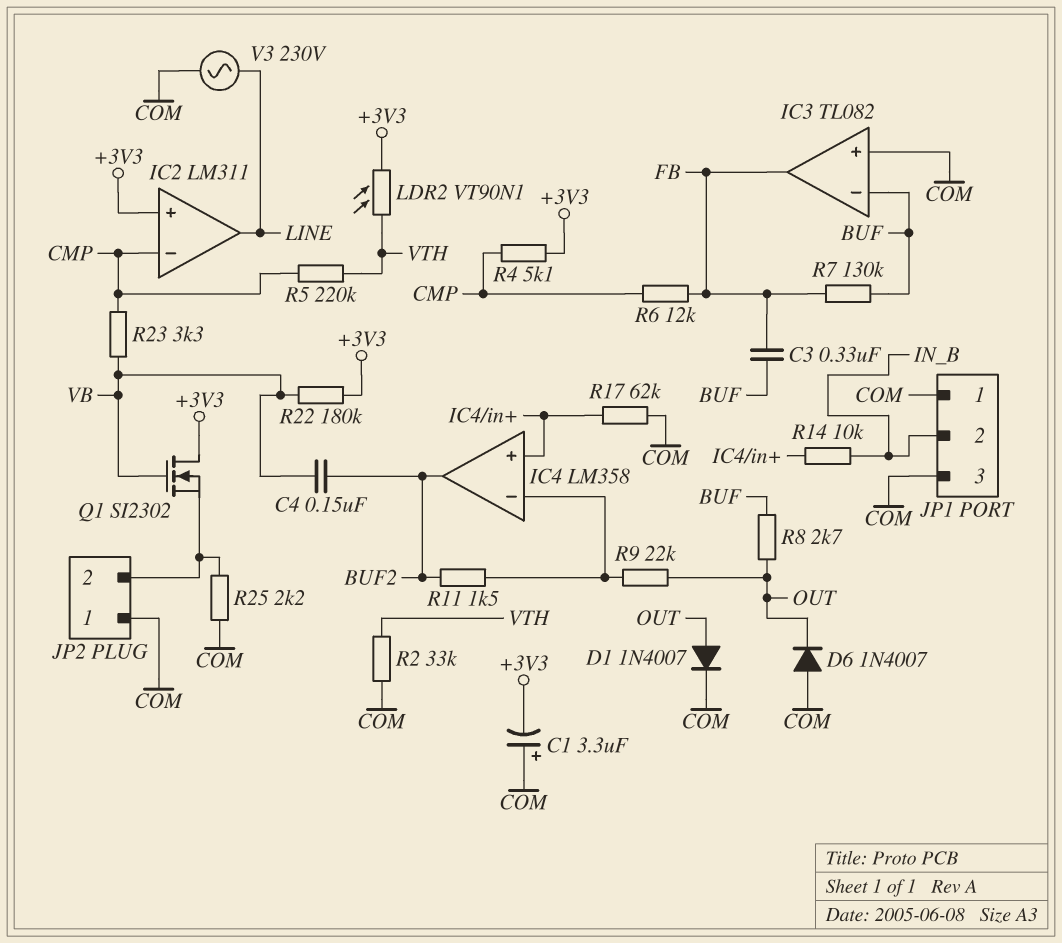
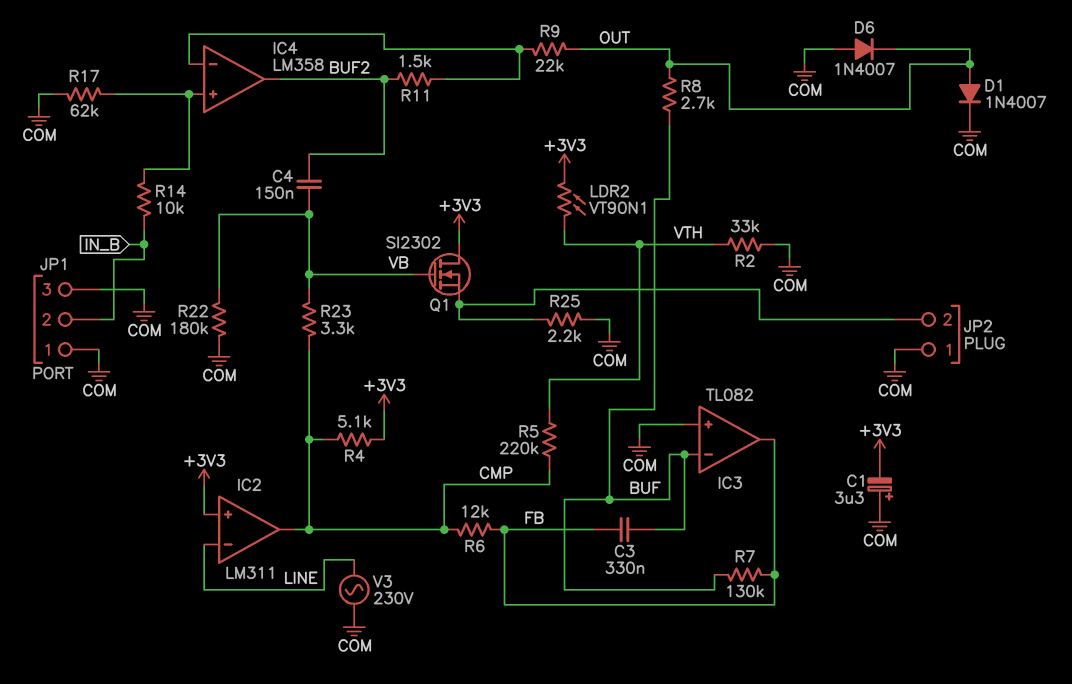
IC2 pin in-: CMP -> LINE
IC2 pin out: LINE -> CMP
R22: 180k (+3V3, VB) -> 180k (COM, VB)

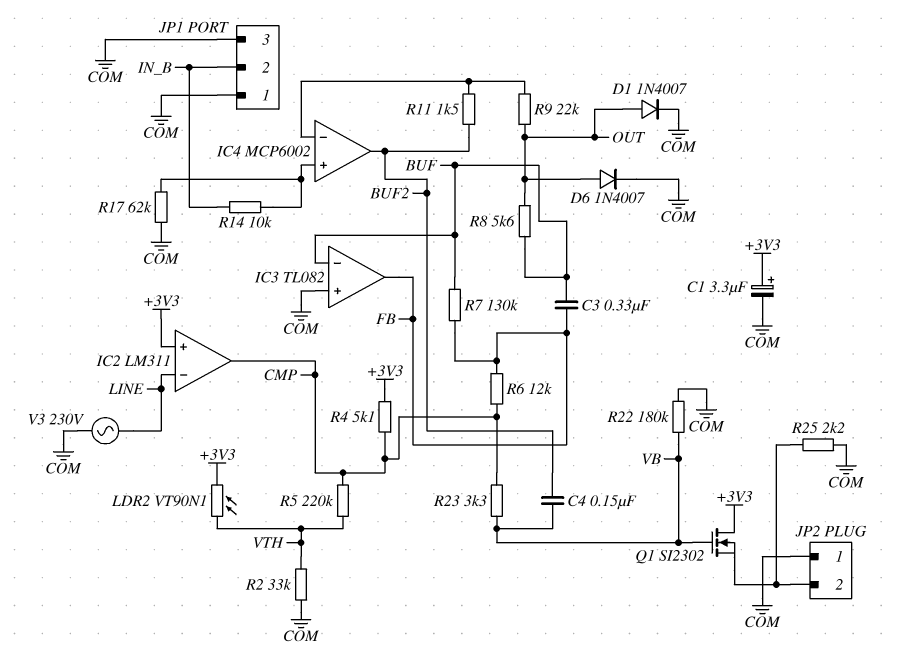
C1: 3.3uF (plus COM, minus +3V3) -> 3.3uF (plus +3V3, minus COM)
D6: diode 1N4007 (A COM, K OUT) -> diode 1N4007 (A OUT, K COM)
IC4: LM358 -> MCP6002
R8: 2.7k (BUF, OUT) -> 5.6k (BUF, OUT)

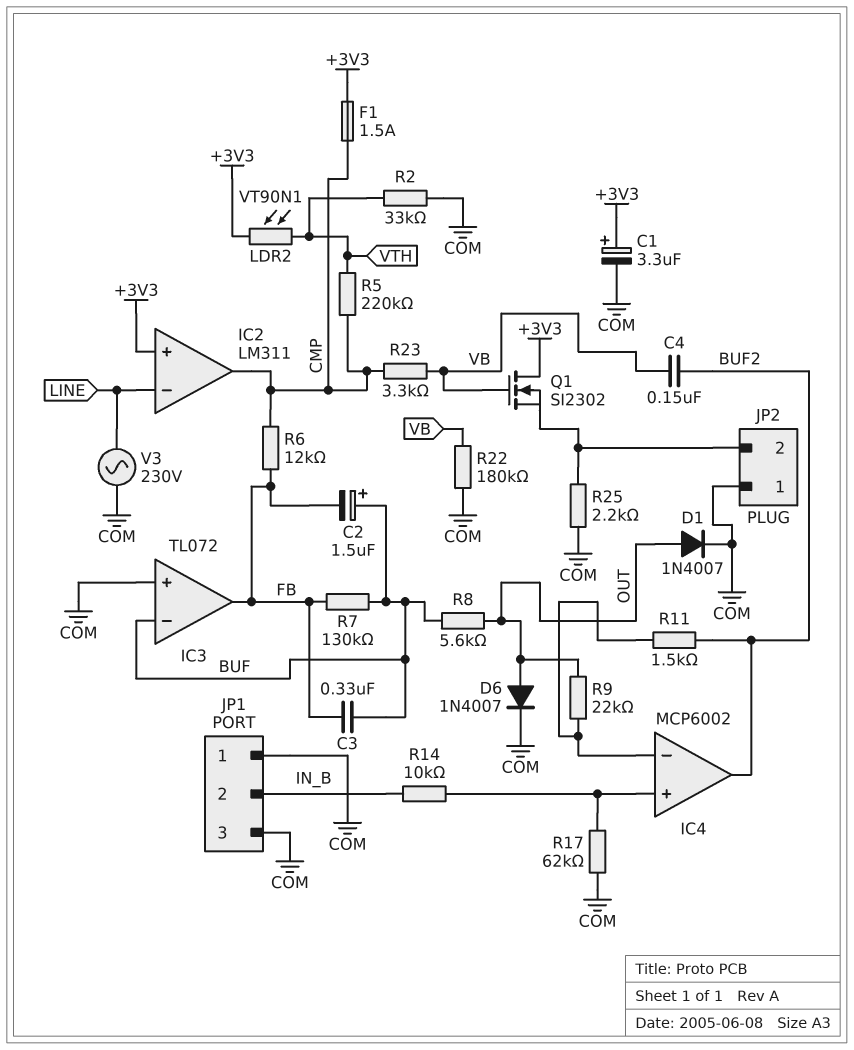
C2: none -> 1.5uF (plus BUF, minus FB)
F1: none -> 1.5A (+3V3, CMP)
IC3: TL082 -> TL072
R4: 5.1k (+3V3, CMP) -> none

